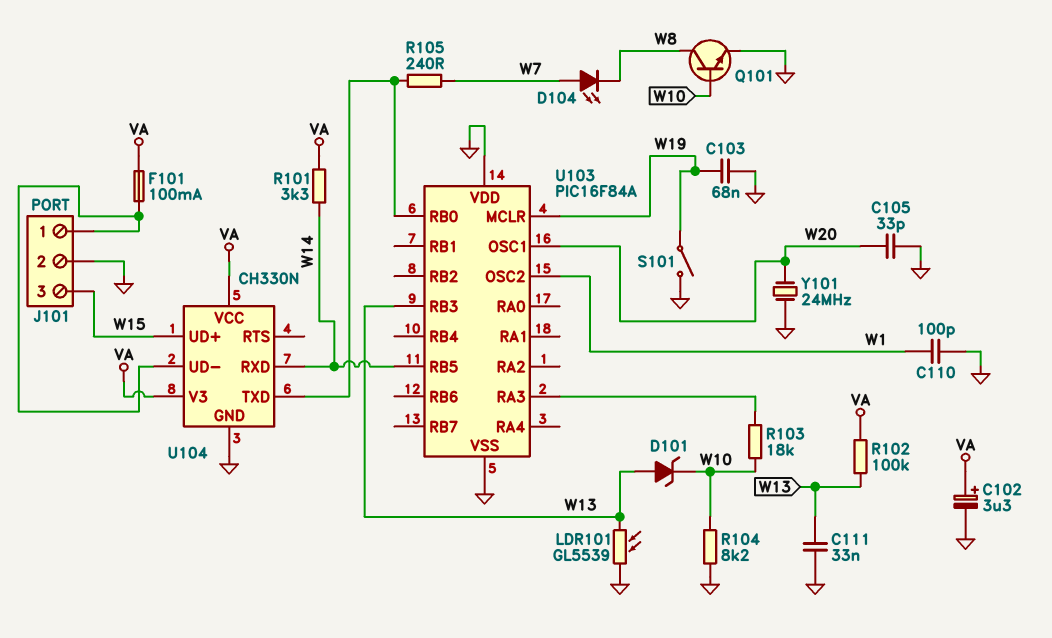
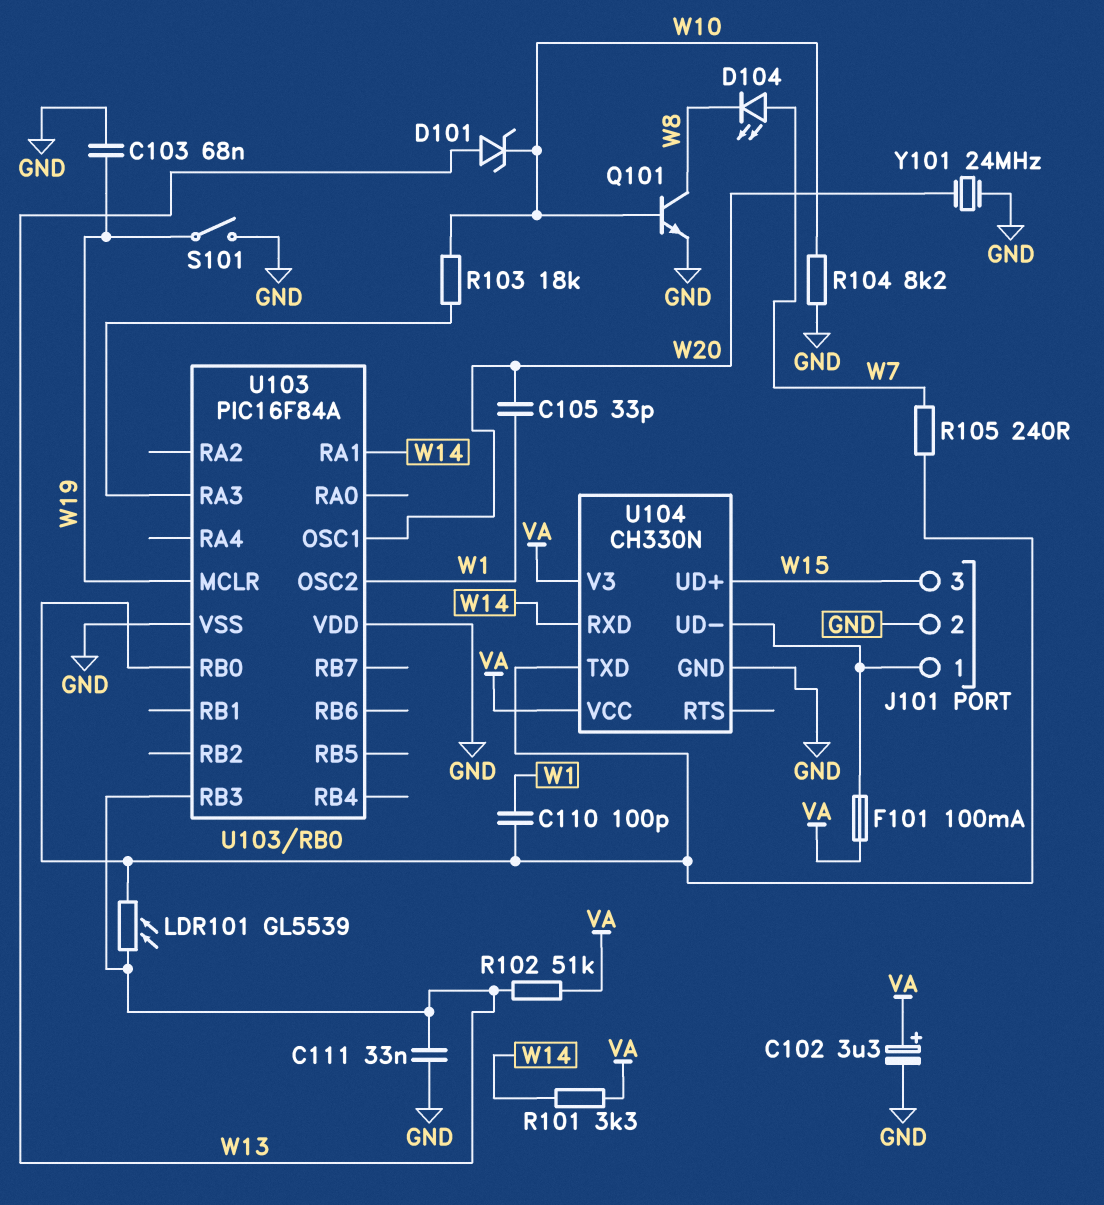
C105: 33pF (GND, W20) -> 33pF (W1, W20)
C110: 100pF (GND, W1) -> 100pF (U103/RB0, W1)
LDR101: GL5539 (GND, W13) -> GL5539 (U103/RB0, W13)
R102: 100k (VA, W13) -> 51k (VA, W13)
U103 pin RA1: none -> W14
U103 pin RB5: W14 -> none

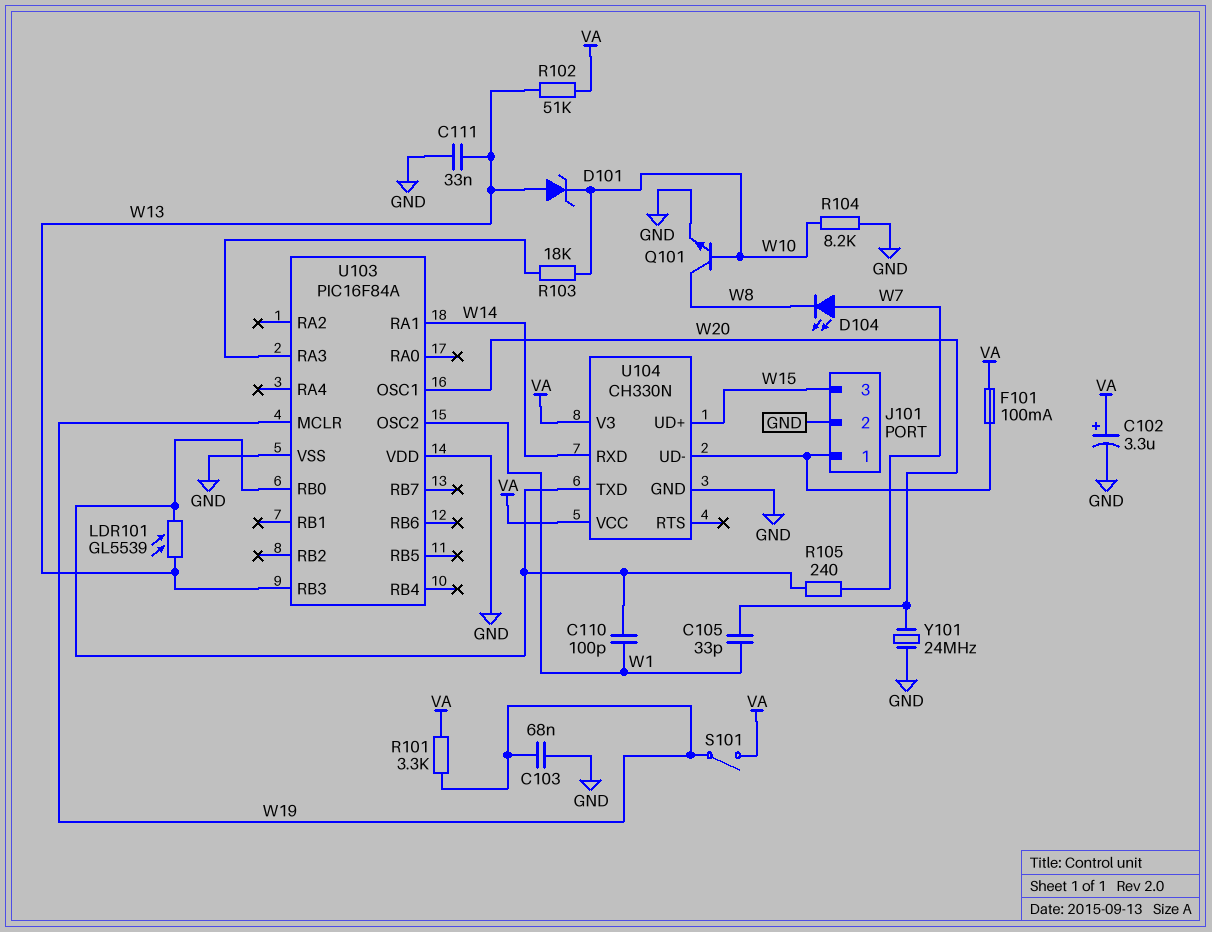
R101: 3.3k (VA, W14) -> 3.3k (VA, W19)
S101: switch (GND, W19) -> switch (VA, W19)

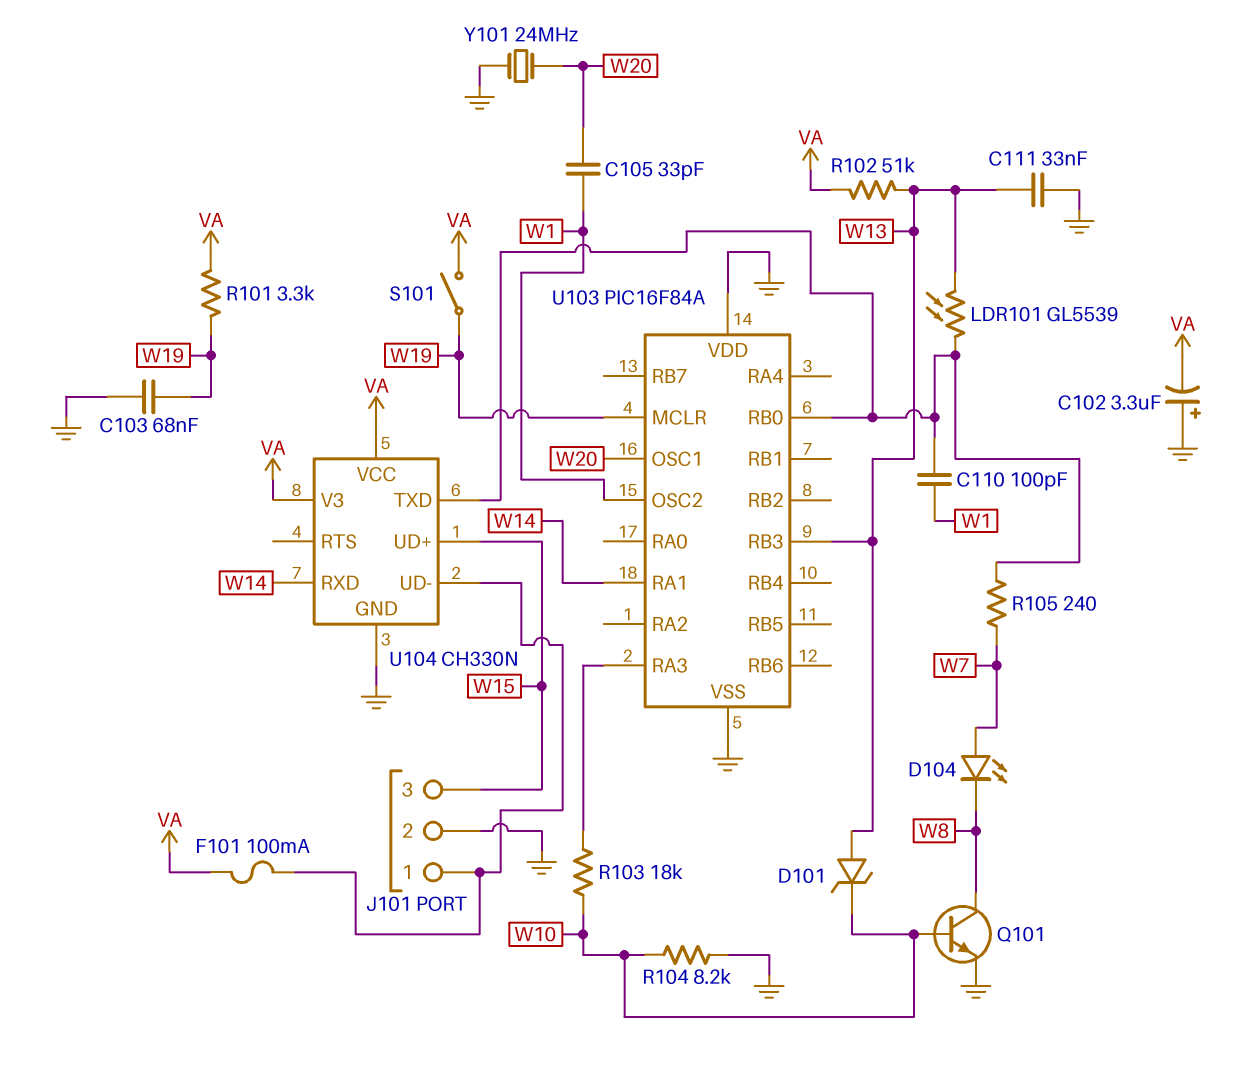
C102: 3.3uF (plus VA, minus GND) -> 3.3uF (plus GND, minus VA)

